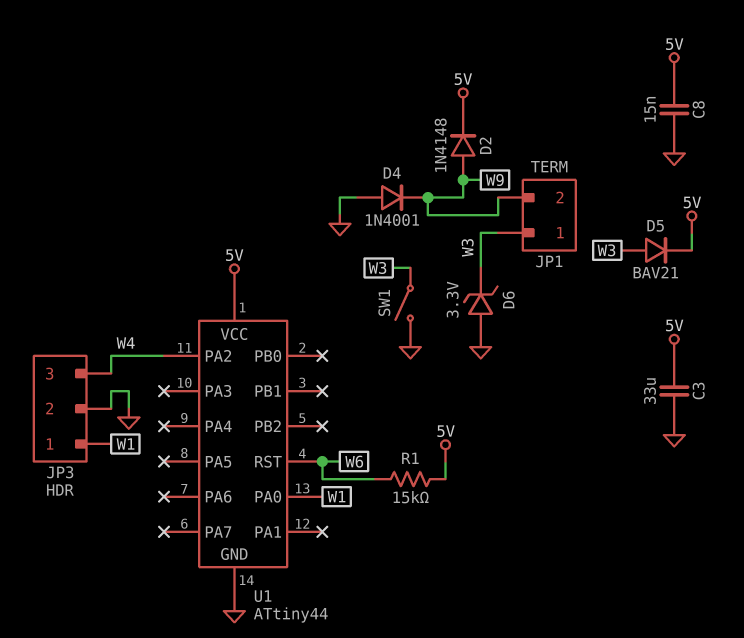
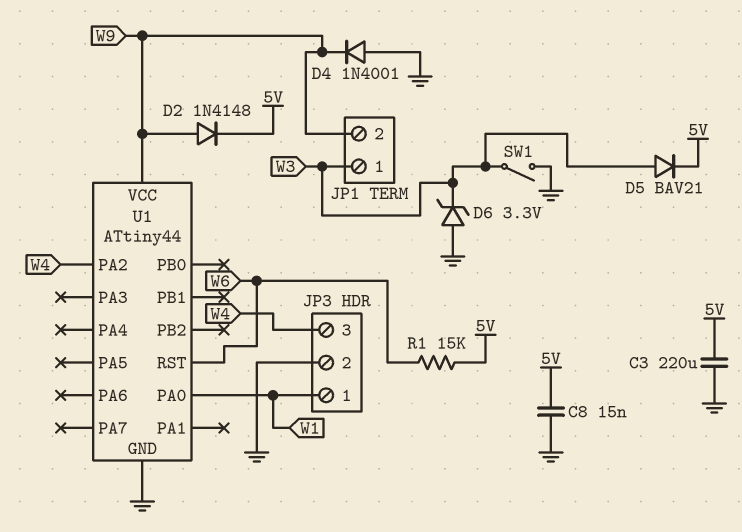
C3: 33uF (5V, GND) -> 220uF (5V, GND)
U1 pin VCC: 5V -> W9

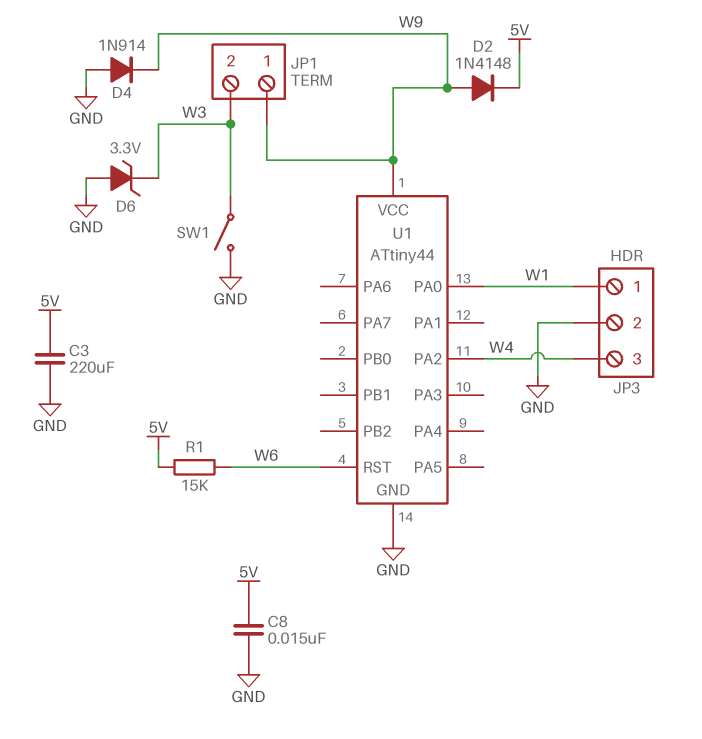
D4: diode 1N4001 (A GND, K W9) -> diode 1N914 (A GND, K W9)
D5: diode BAV21 (A W3, K 5V) -> none
JP1 pin 1: W3 -> W9
JP1 pin 2: W9 -> W3

